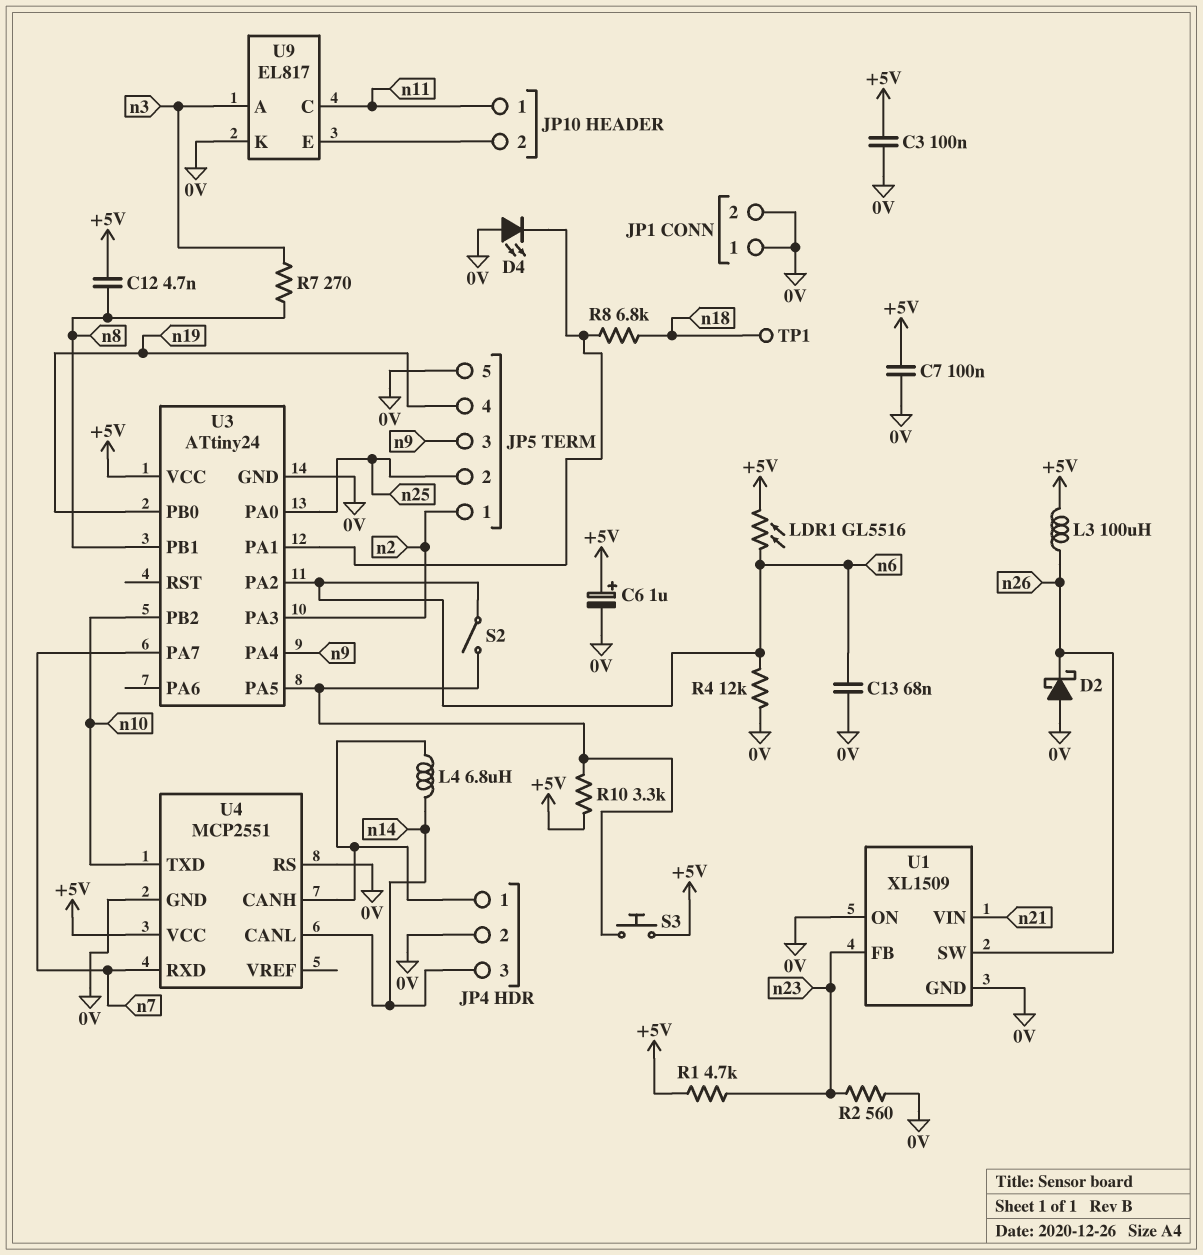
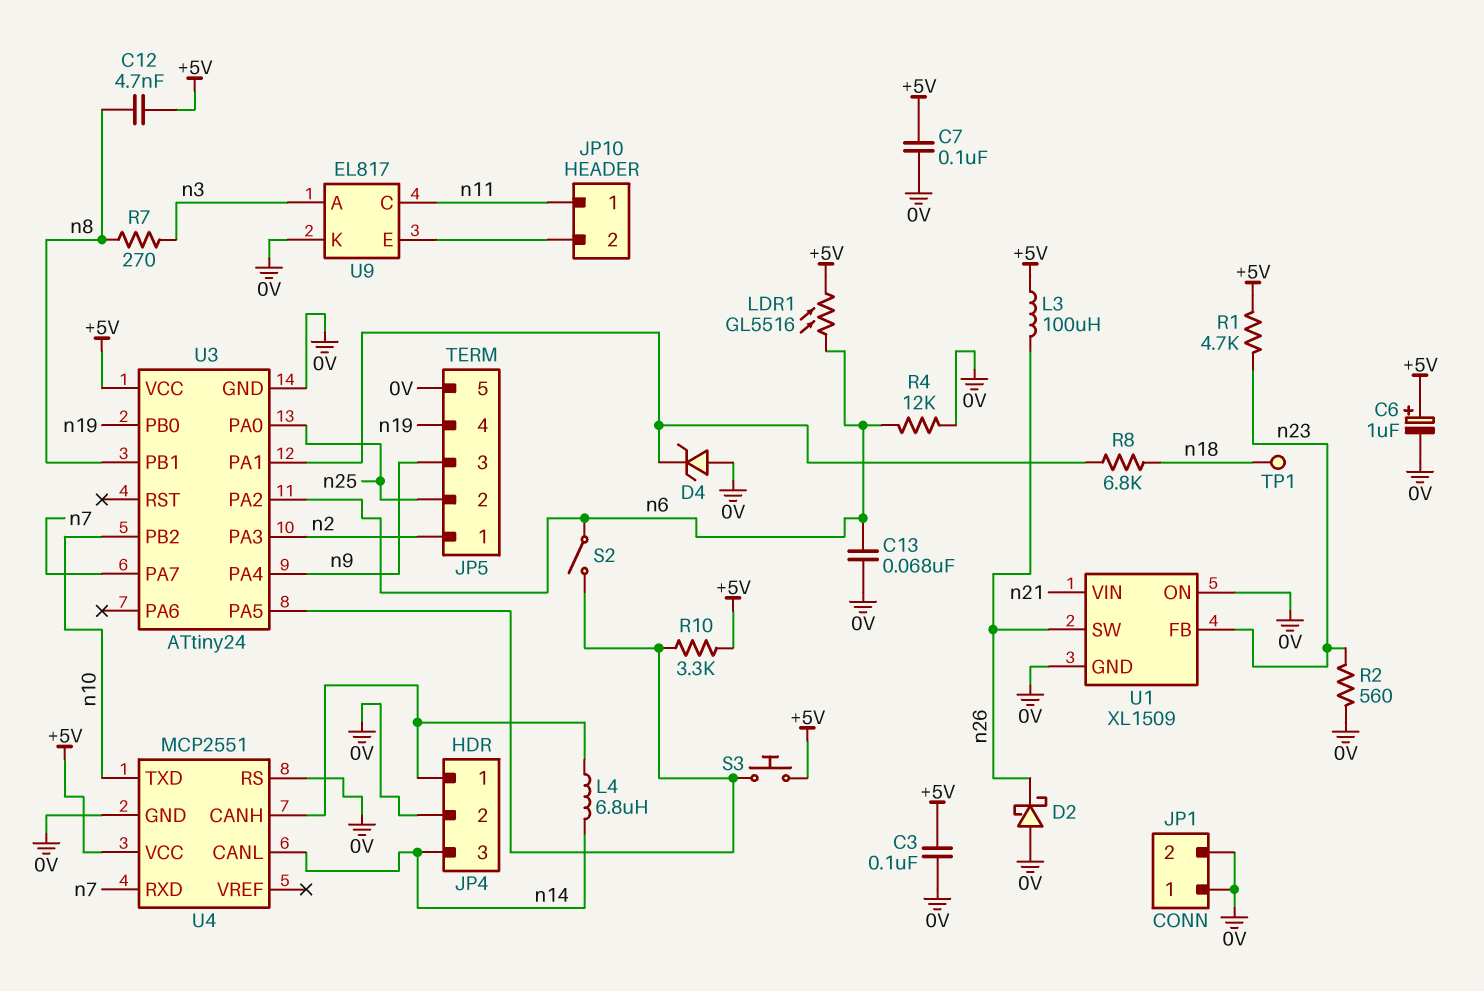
D4: LED (A 0V, K U3/PA1) -> zener (A 0V, K U3/PA1)

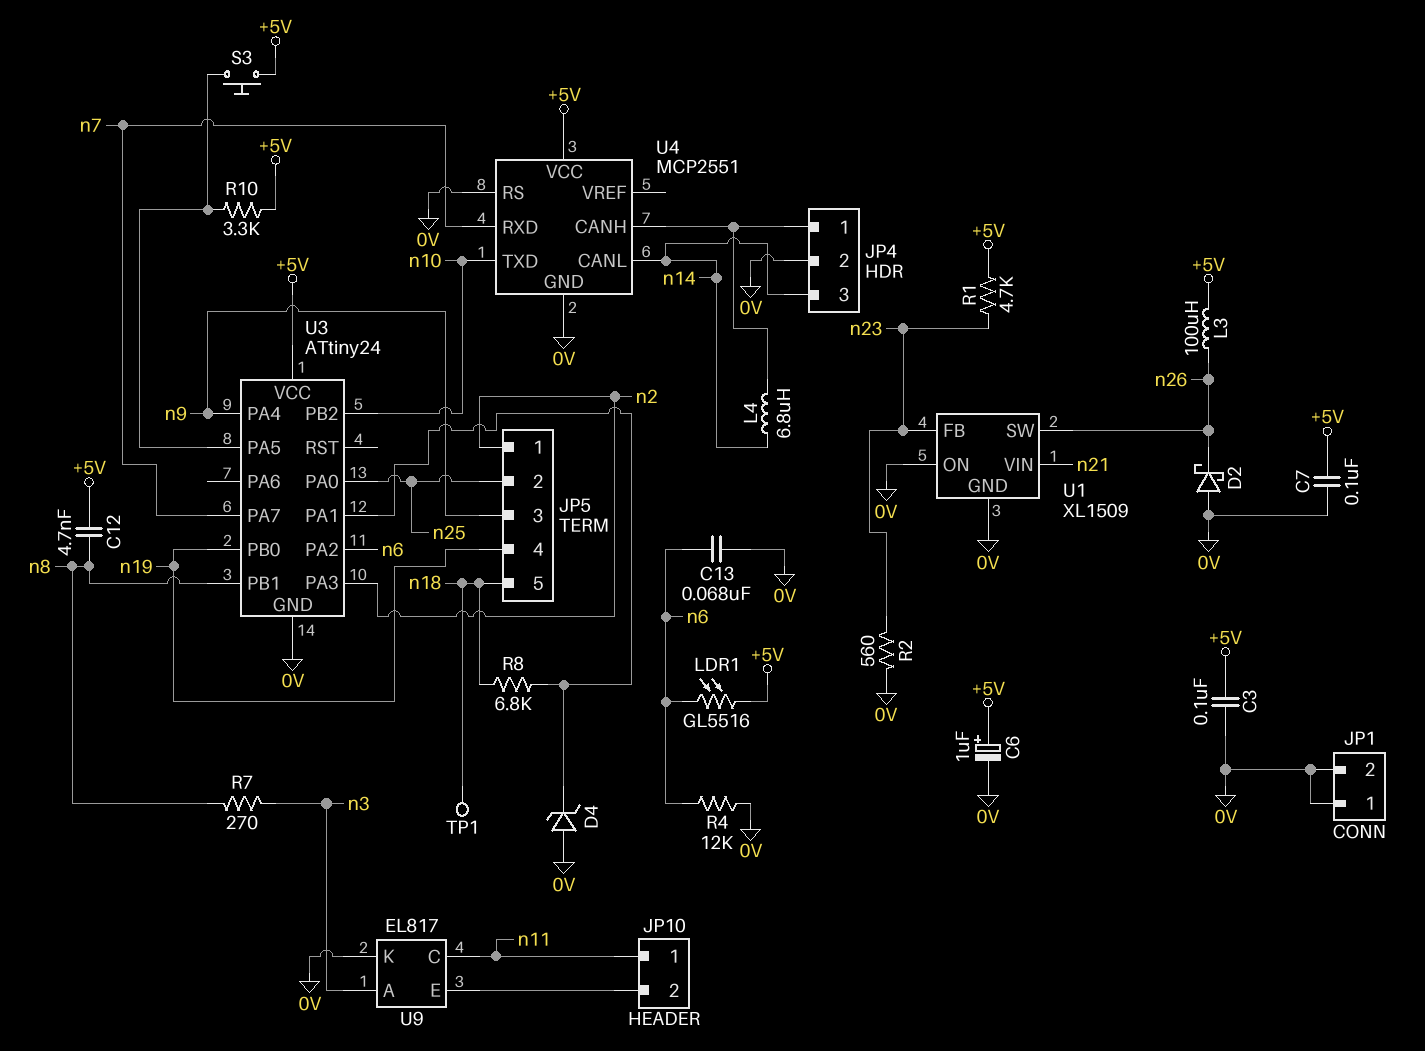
JP5 pin 5: 0V -> n18
S2: switch (U3/PA5, n6) -> none

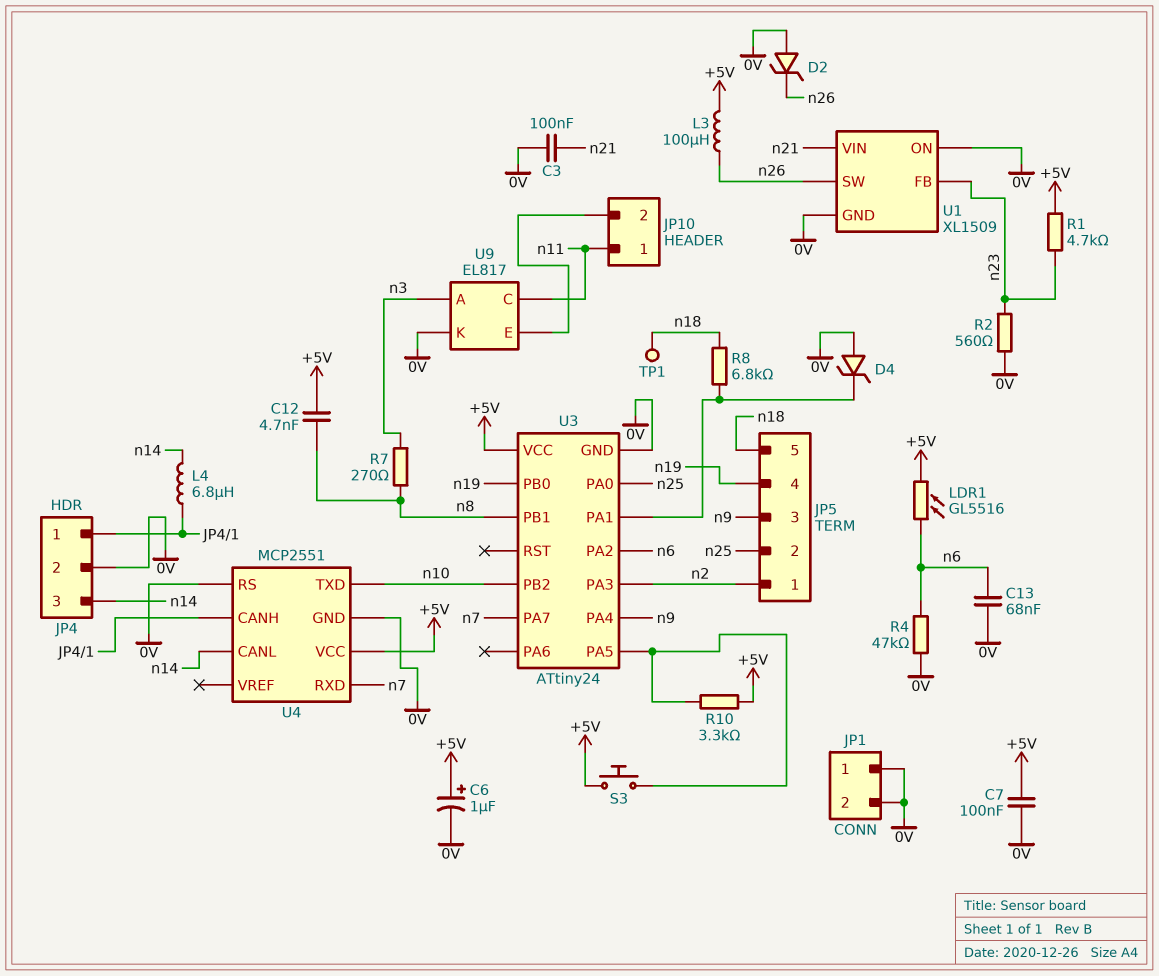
C3: 100nF (+5V, 0V) -> 100nF (0V, n21)
D2: schottky (A 0V, K n26) -> zener (A 0V, K n26)
R4: 12k (0V, n6) -> 47k (0V, n6)

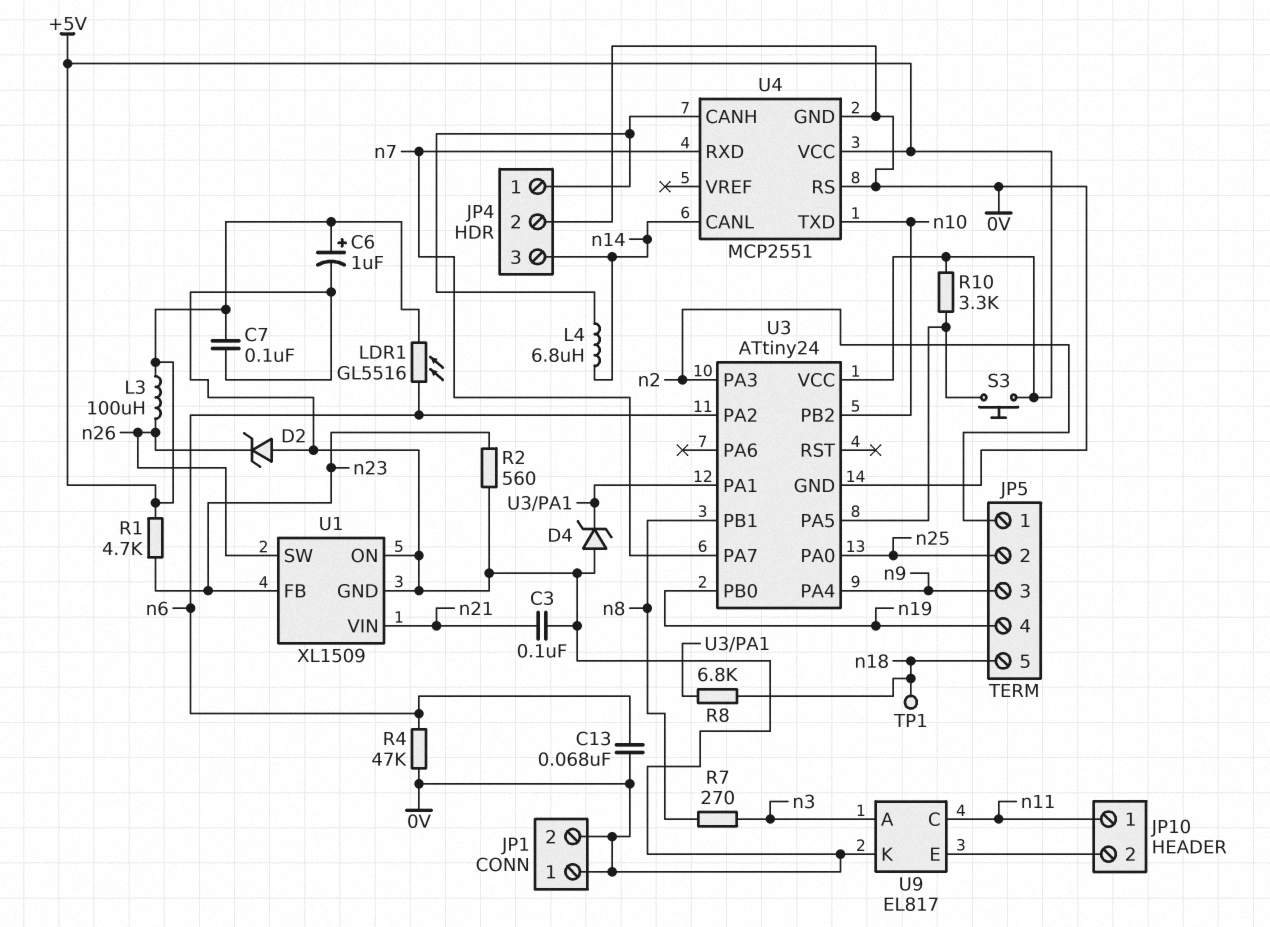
C12: 4.7nF (+5V, n8) -> none

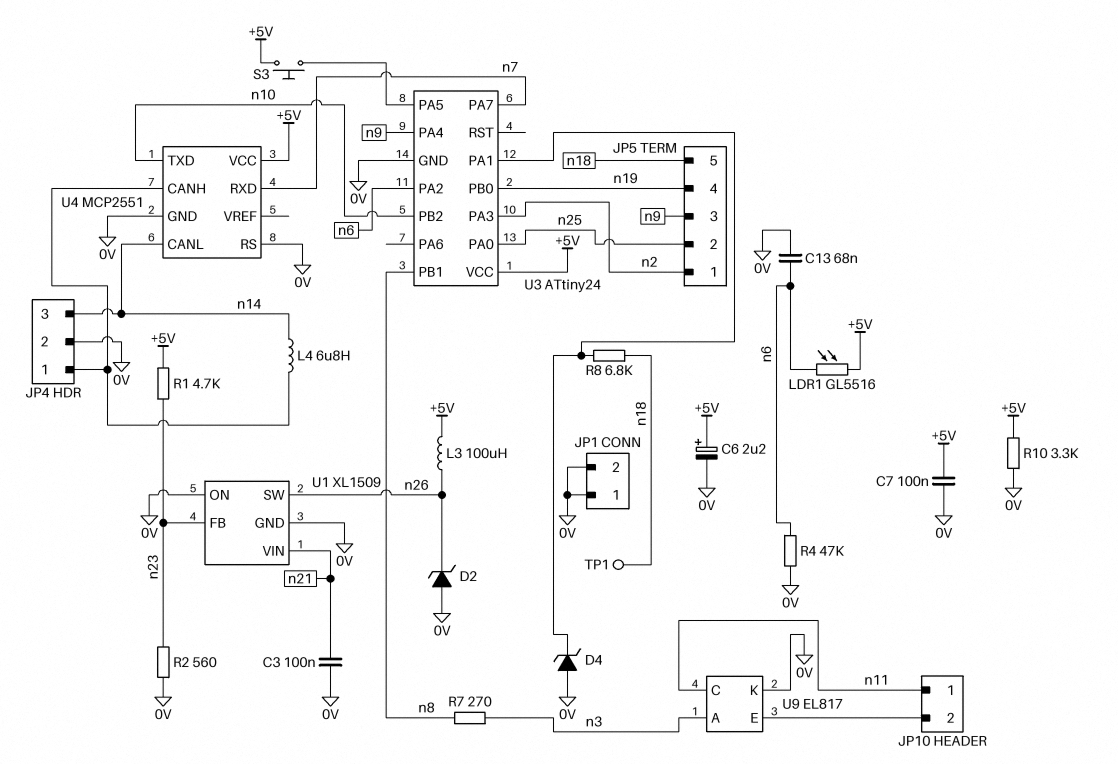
C6: 1uF (plus +5V, minus 0V) -> 2.2uF (plus +5V, minus 0V)
R10: 3.3k (+5V, U3/PA5) -> 3.3k (+5V, 0V)

